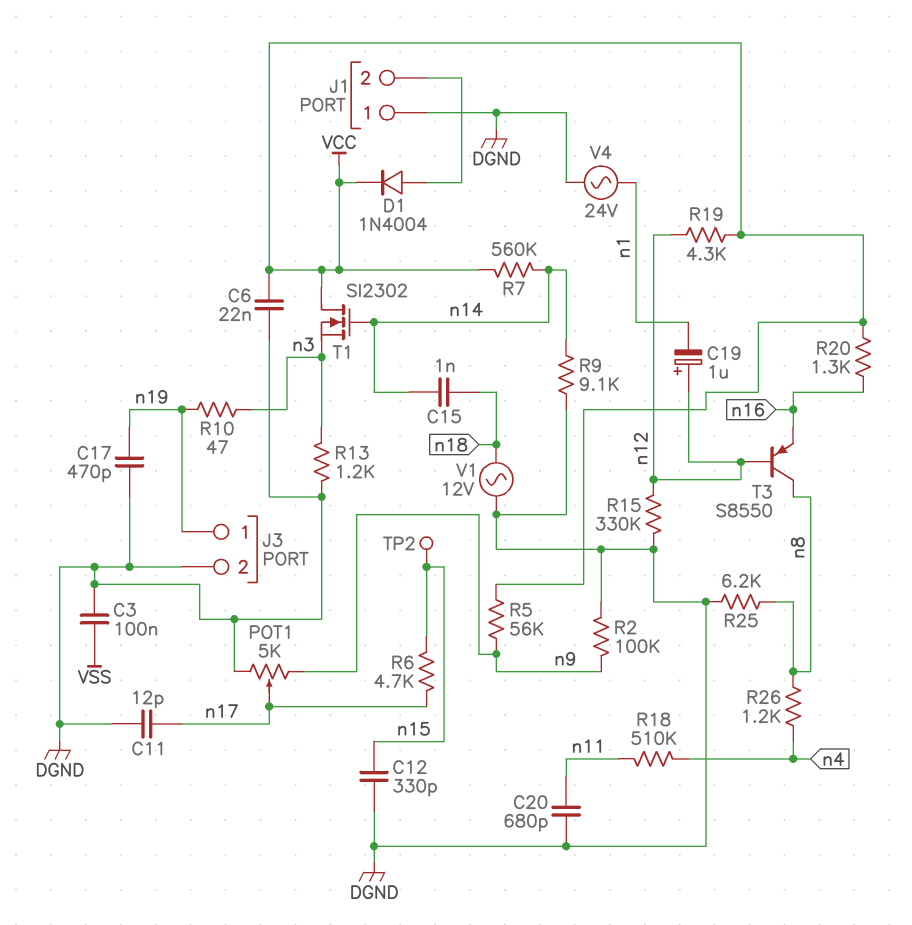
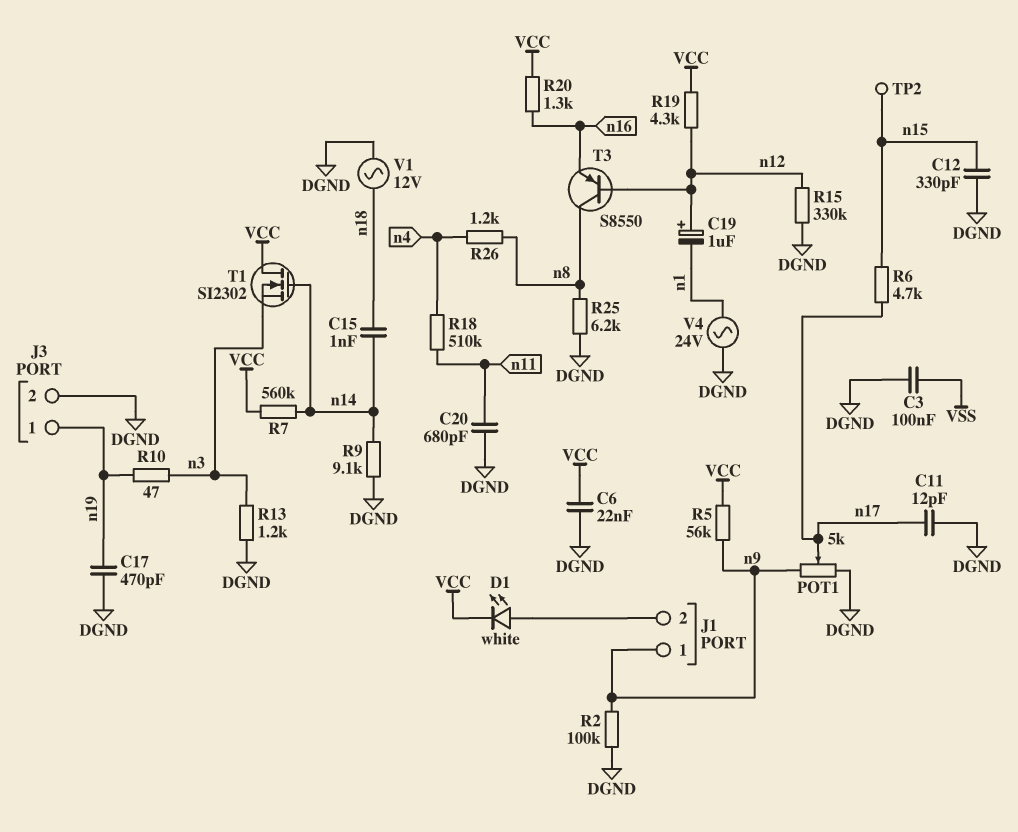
D1: diode 1N4004 (A J1/2, K VCC) -> LED white (A J1/2, K VCC)
J1 pin 1: DGND -> n9

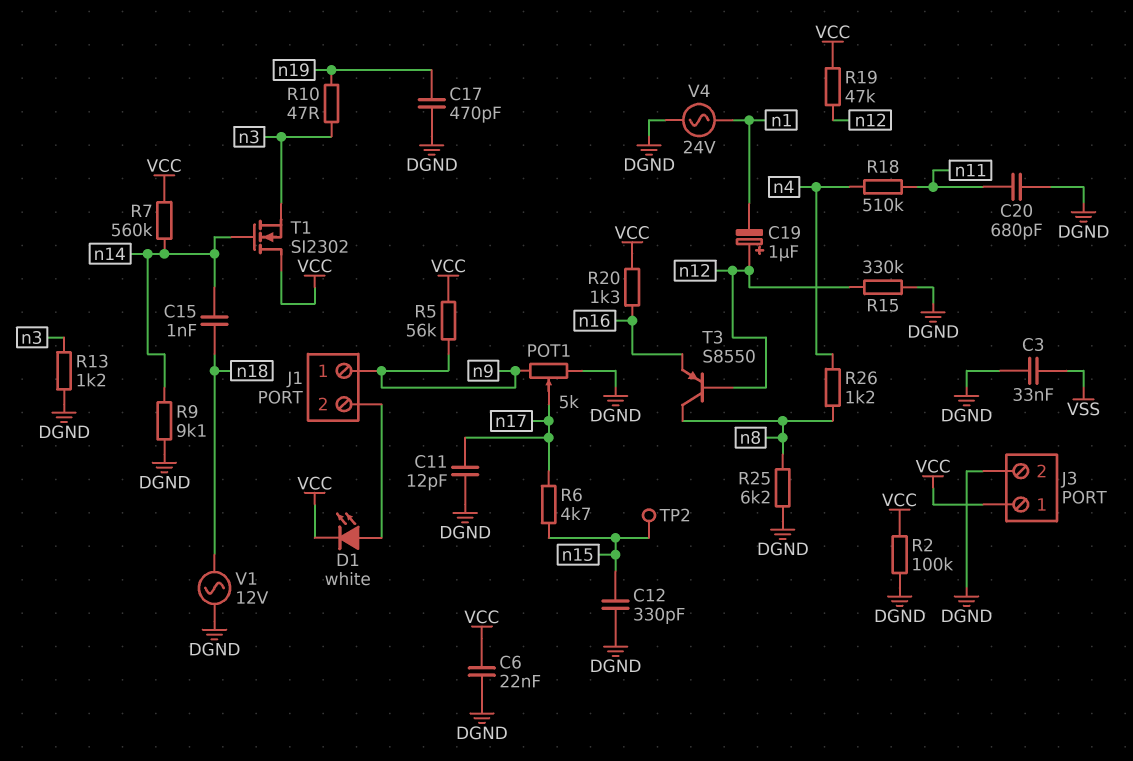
C3: 100nF (DGND, VSS) -> 33nF (DGND, VSS)
J3 pin 1: n19 -> VCC
R2: 100k (DGND, n9) -> 100k (DGND, VCC)
R19: 4.3k (VCC, n12) -> 47k (VCC, n12)

